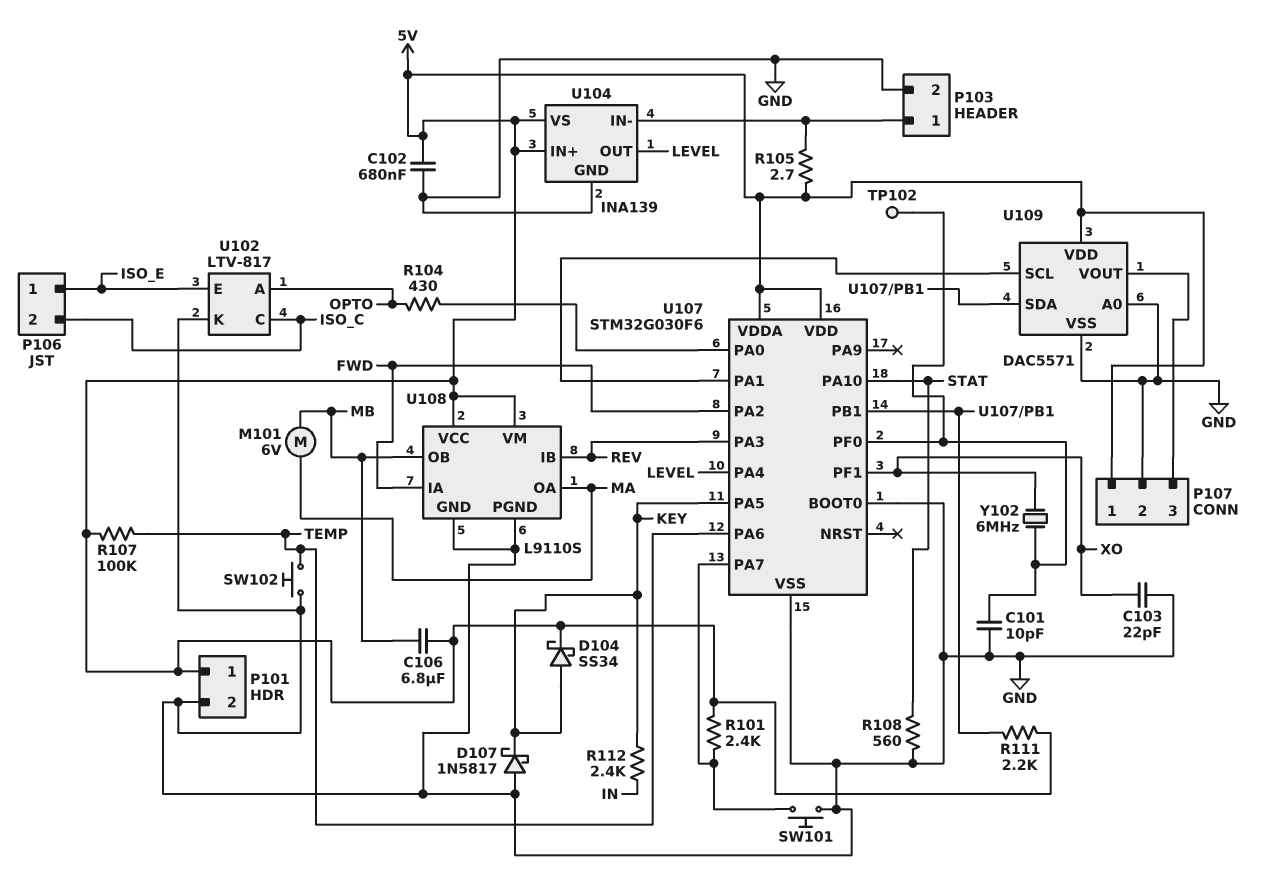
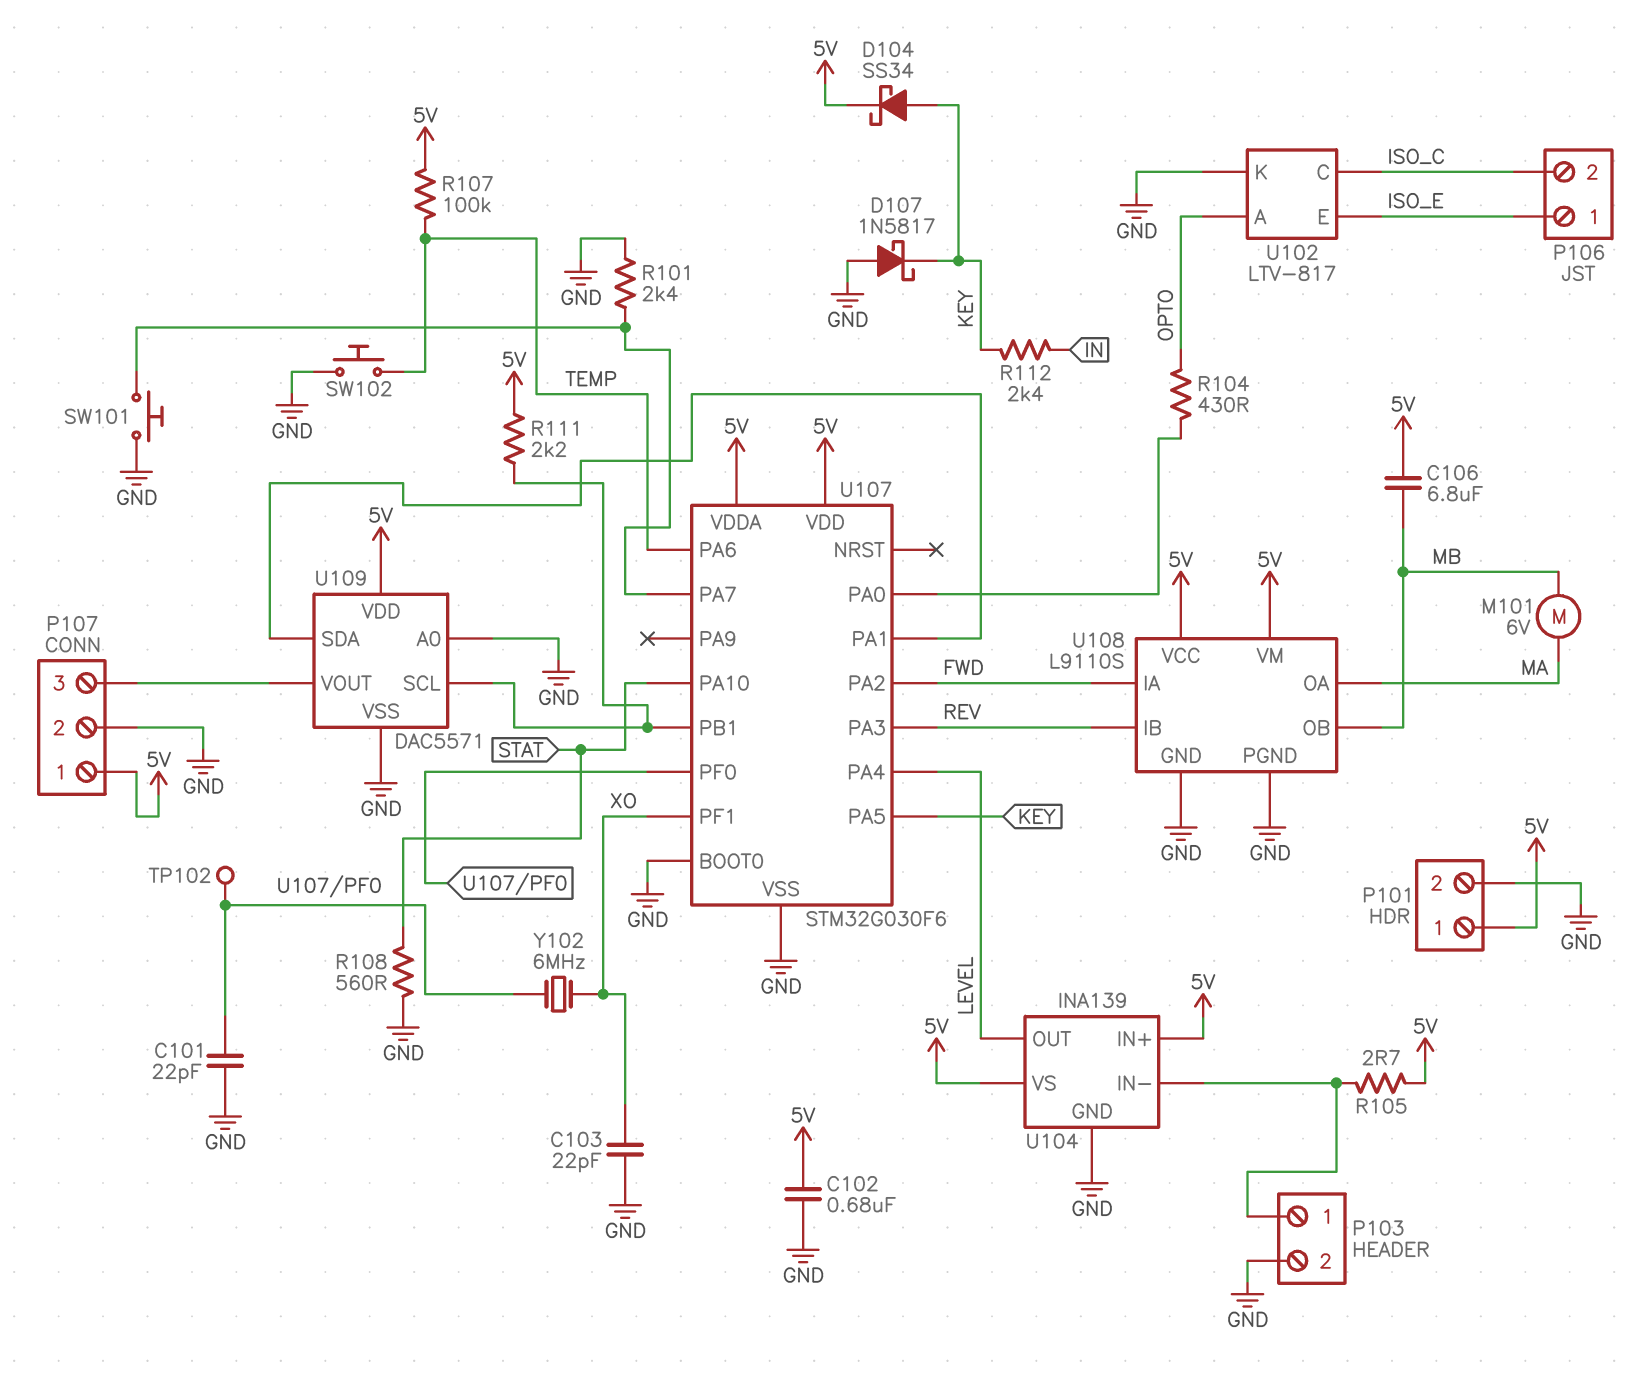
C101: 10pF (GND, U107/PF0) -> 22pF (GND, U107/PF0)
R101: 2.4k (5V, U107/PA7) -> 2.4k (GND, U107/PA7)
U109 pin SCL: U107/PA1 -> U107/PB1
U109 pin SDA: U107/PB1 -> U107/PA1

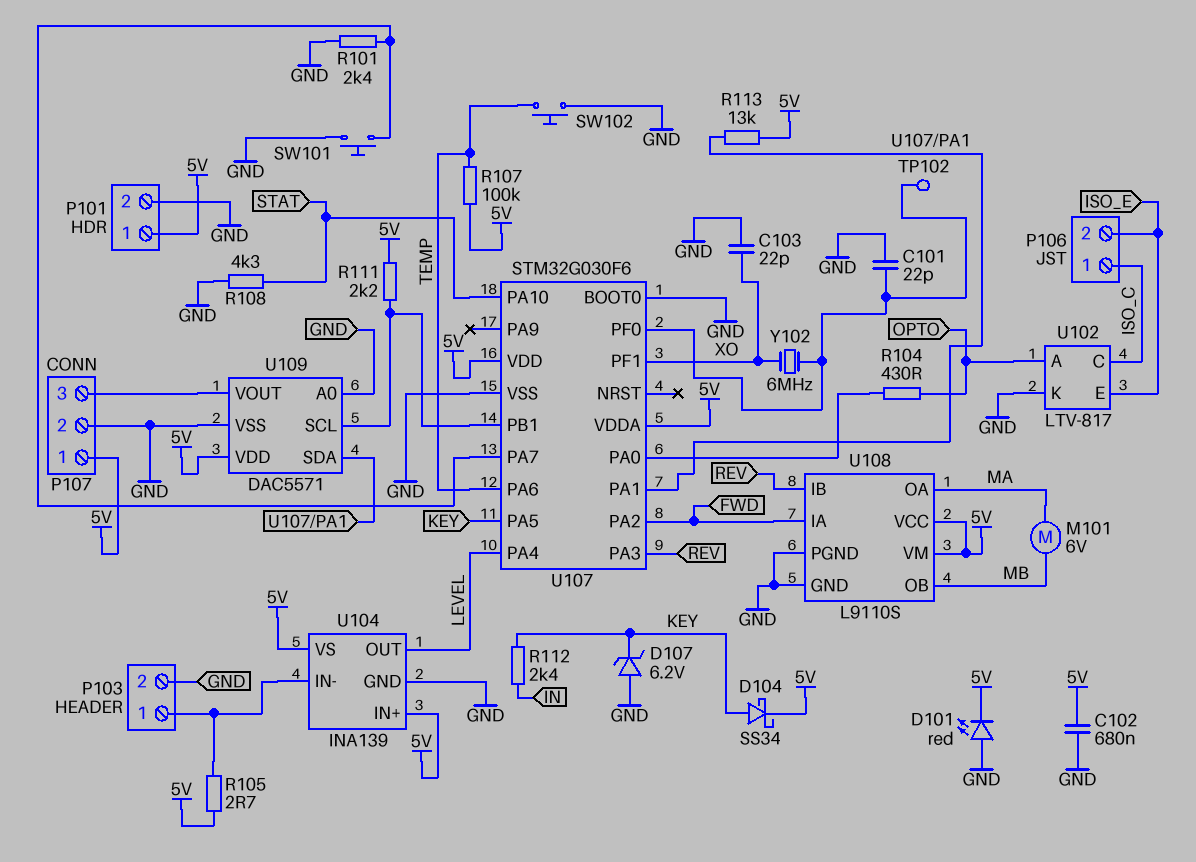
C106: 6.8uF (5V, MB) -> none
D101: none -> LED red (A GND, K 5V)
D107: schottky 1N5817 (A GND, K KEY) -> zener 6.2V (A GND, K KEY)
P106 pin 1: ISO_E -> ISO_C
P106 pin 2: ISO_C -> ISO_E
R108: 560 (GND, STAT) -> 4.3k (GND, STAT)
R113: none -> 13k (5V, U107/PA1)

